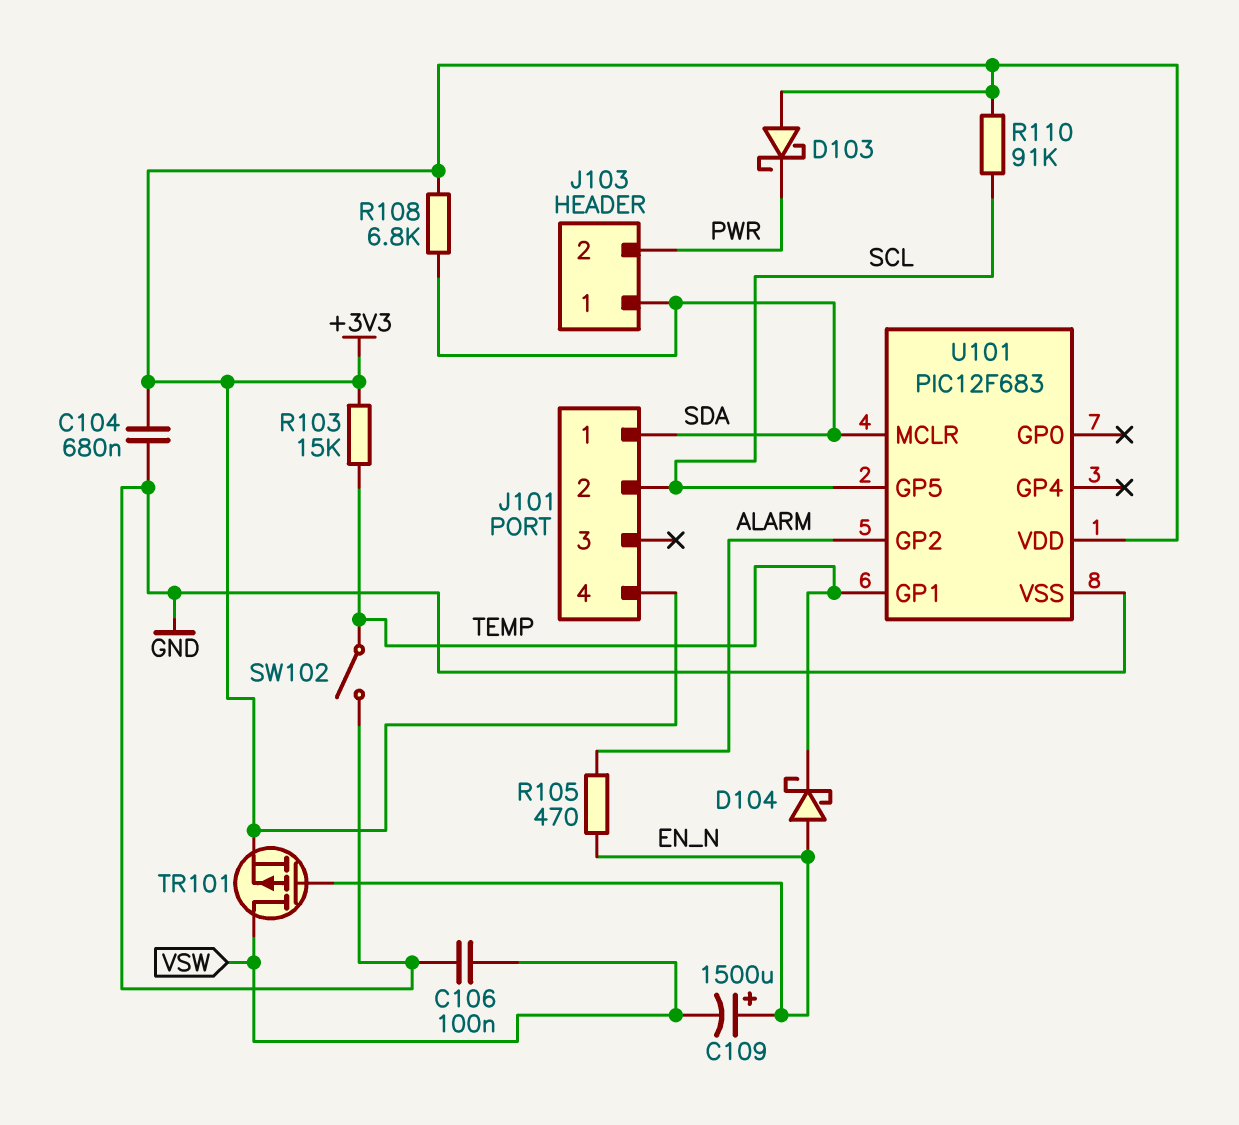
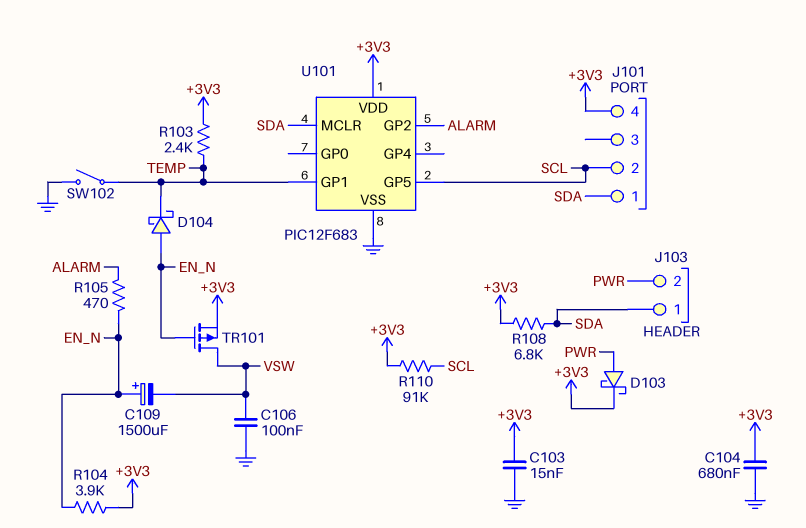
C103: none -> 15nF (+3V3, GND)
D103: schottky (A +3V3, K PWR) -> schottky (A PWR, K +3V3)
R103: 15k (+3V3, TEMP) -> 2.4k (+3V3, TEMP)
R104: none -> 3.9k (+3V3, EN_N)

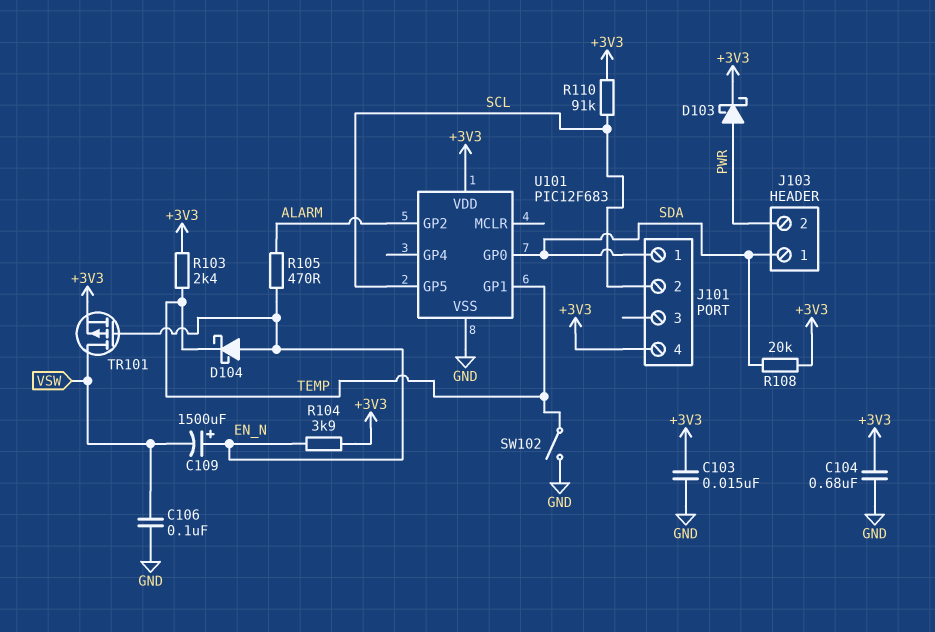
R108: 6.8k (+3V3, SDA) -> 20k (+3V3, SDA)
U101 pin GP0: none -> SDA
U101 pin MCLR: SDA -> none

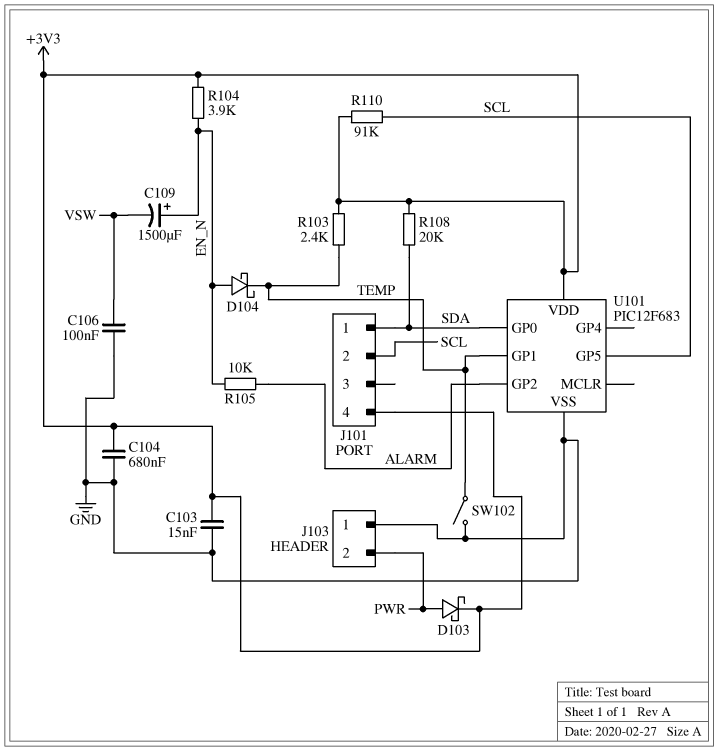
J103 pin 1: SDA -> GND
R105: 470 (ALARM, EN_N) -> 10k (ALARM, EN_N)
TR101: PMOS (G EN_N, D VSW, S +3V3) -> none

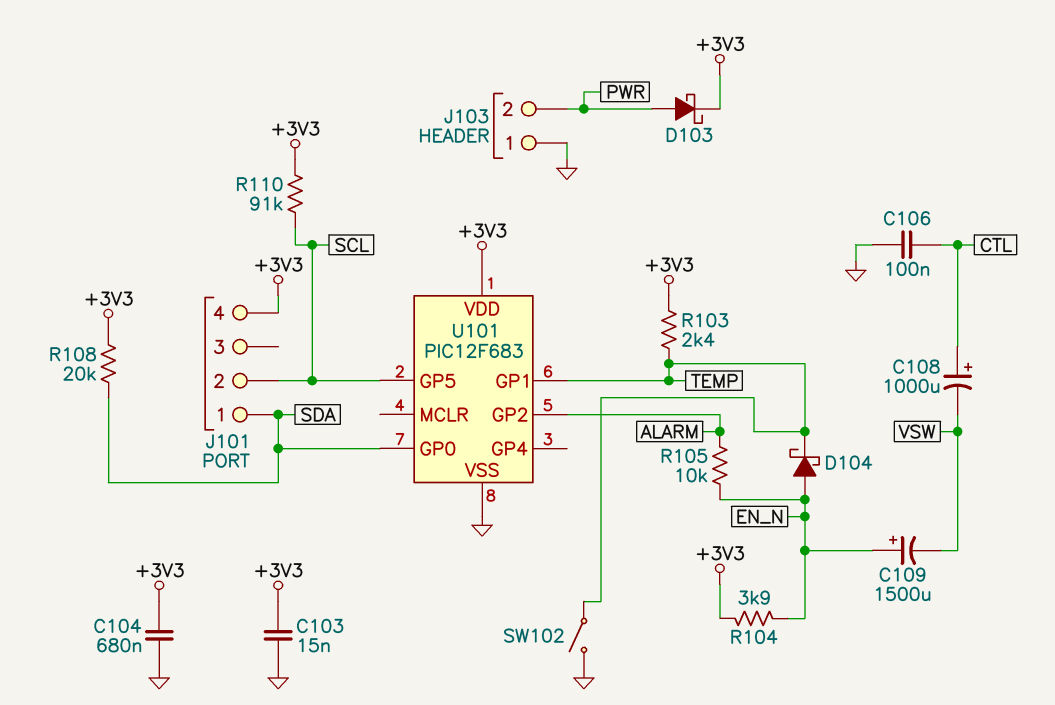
C106: 100nF (GND, VSW) -> 100nF (CTL, GND)
C108: none -> 1000uF (plus CTL, minus VSW)

